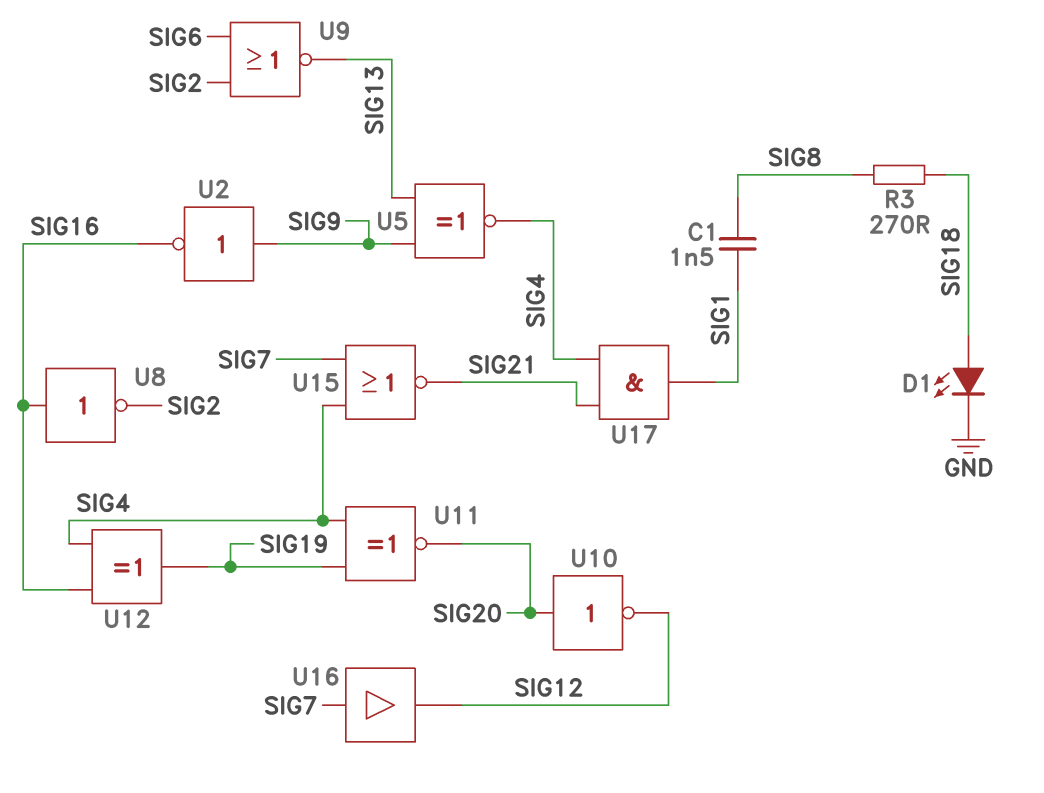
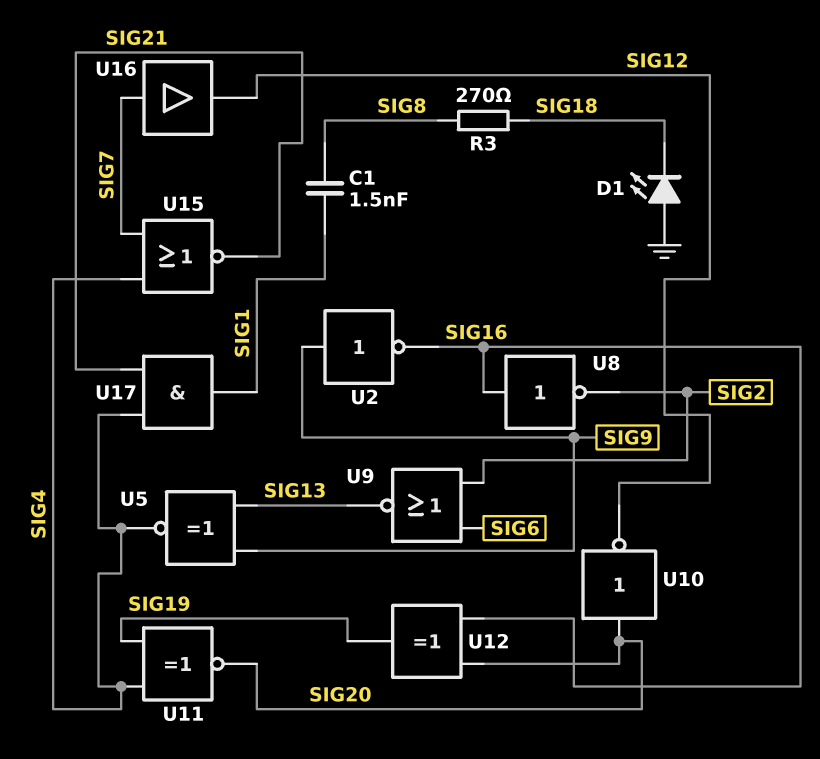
D1: LED (A SIG18, K GND) -> LED (A GND, K SIG18)
U12: XOR (in SIG4, in SIG16, out SIG19) -> XOR (in SIG16, in SIG20, out SIG19)

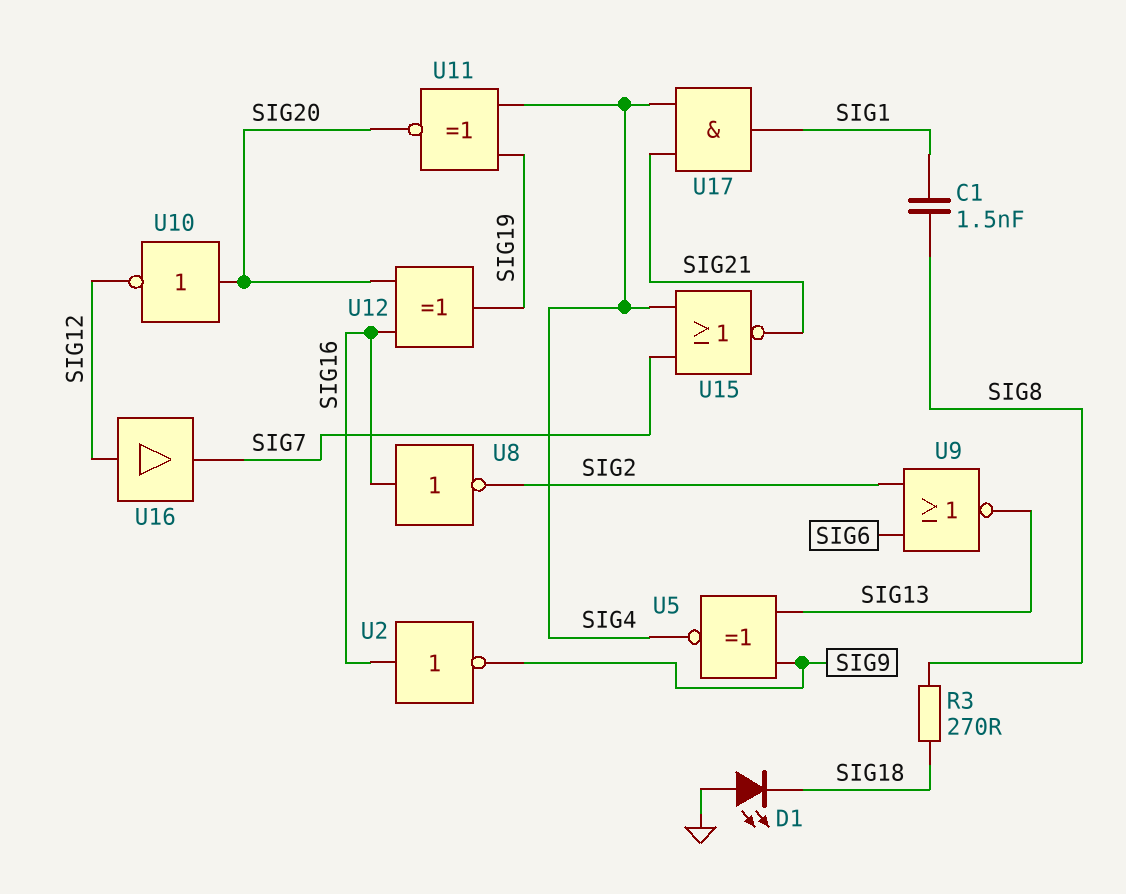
U2: NOT (in SIG9, out SIG16) -> NOT (in SIG16, out SIG9)
U16: buffer (in SIG7, out SIG12) -> buffer (in SIG12, out SIG7)

